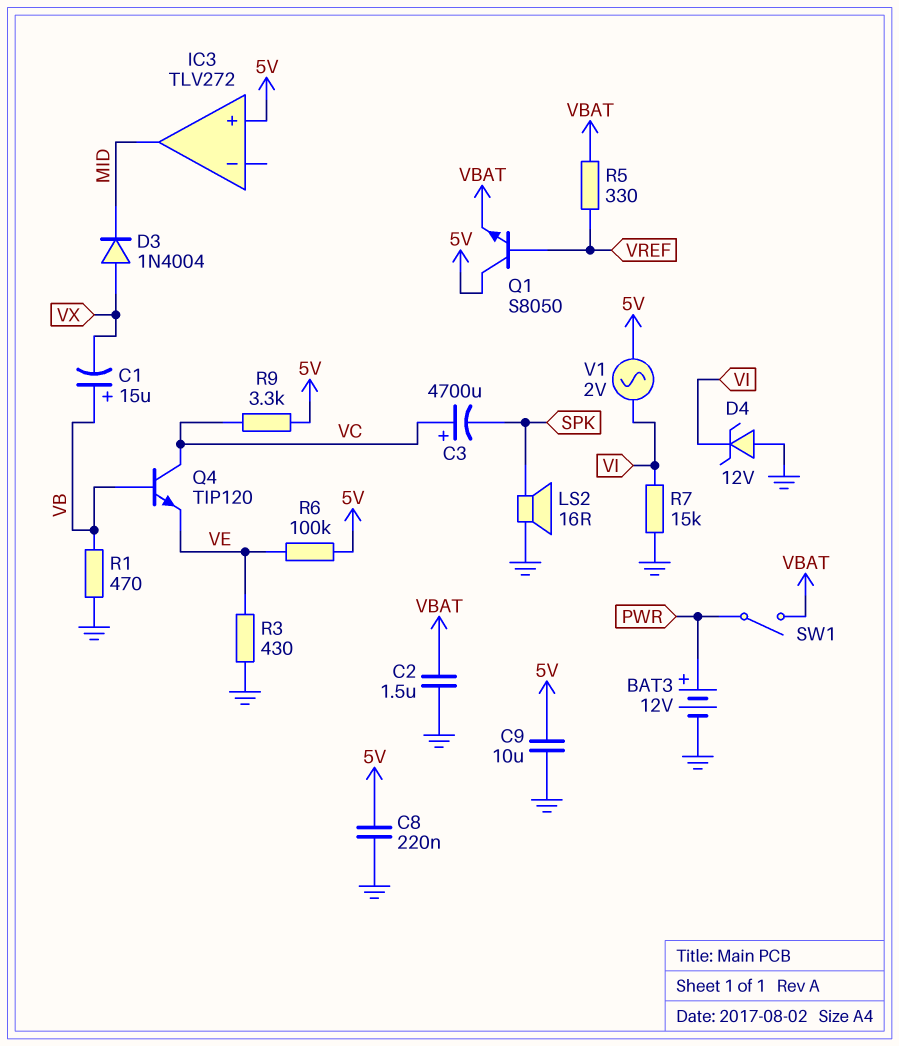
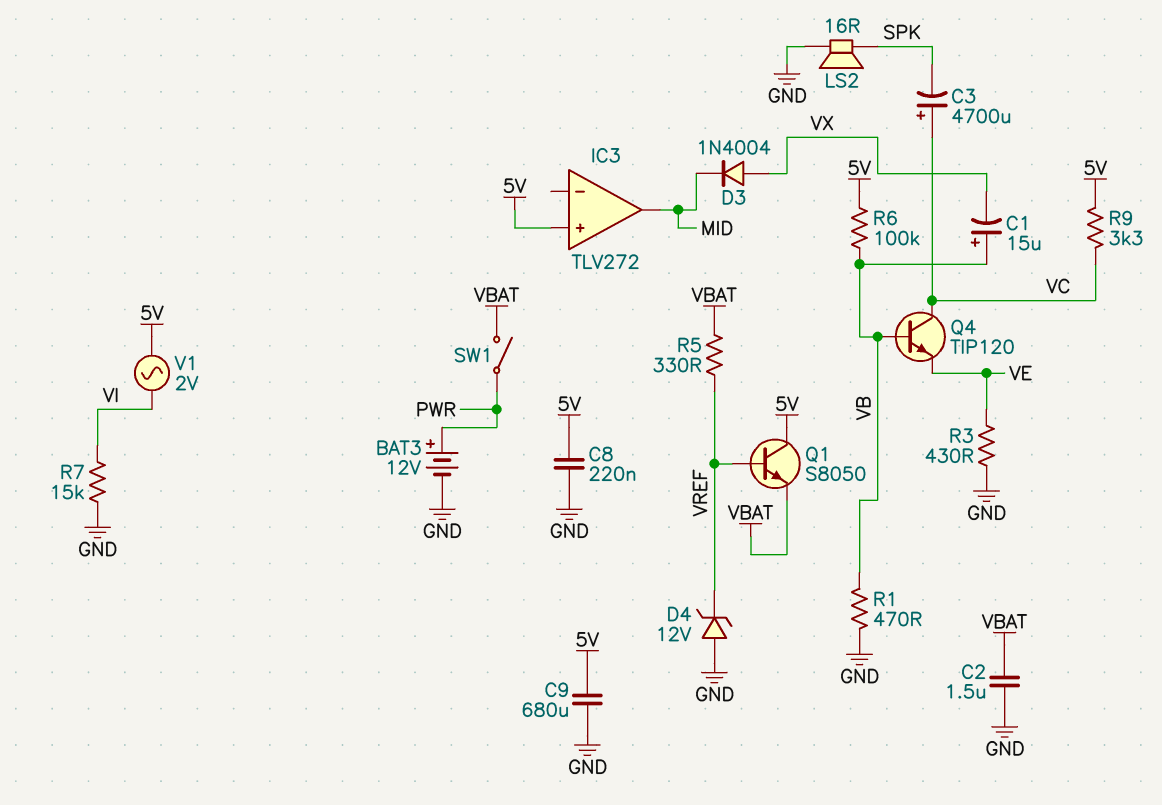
C9: 10uF (5V, GND) -> 680uF (5V, GND)
D4: zener 12V (A GND, K VI) -> zener 12V (A GND, K VREF)
R6: 100k (5V, VE) -> 100k (5V, VB)

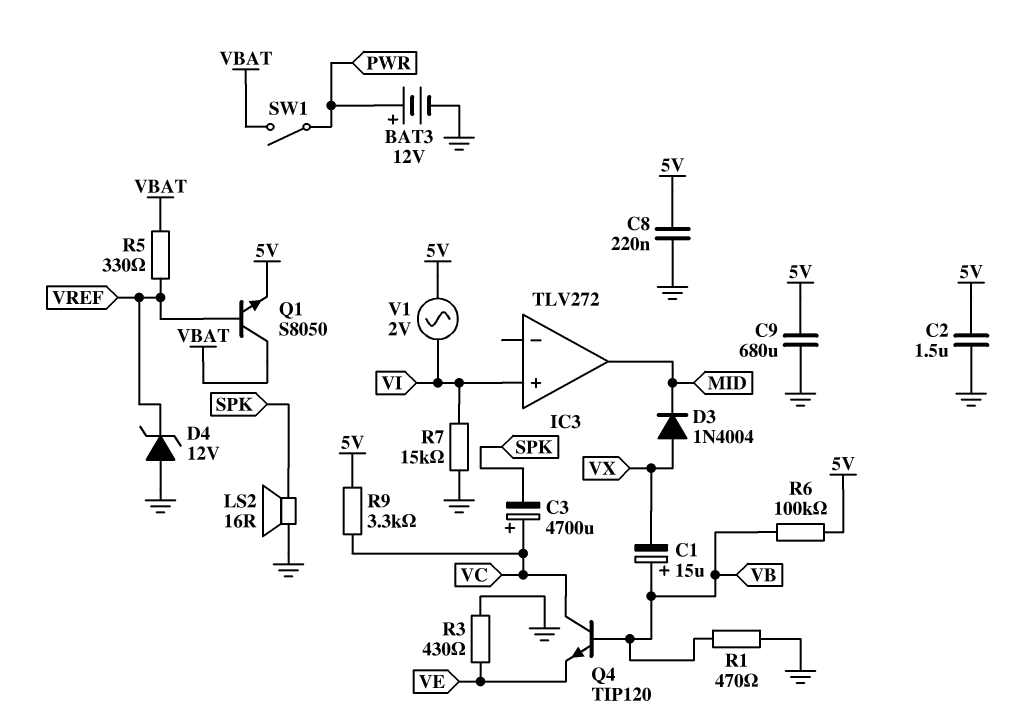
C2: 1.5uF (GND, VBAT) -> 1.5uF (5V, GND)
IC3 pin in+: 5V -> VI
Q1: NPN S8050 (B VREF, C 5V, E VBAT) -> NPN S8050 (B VREF, C VBAT, E 5V)

